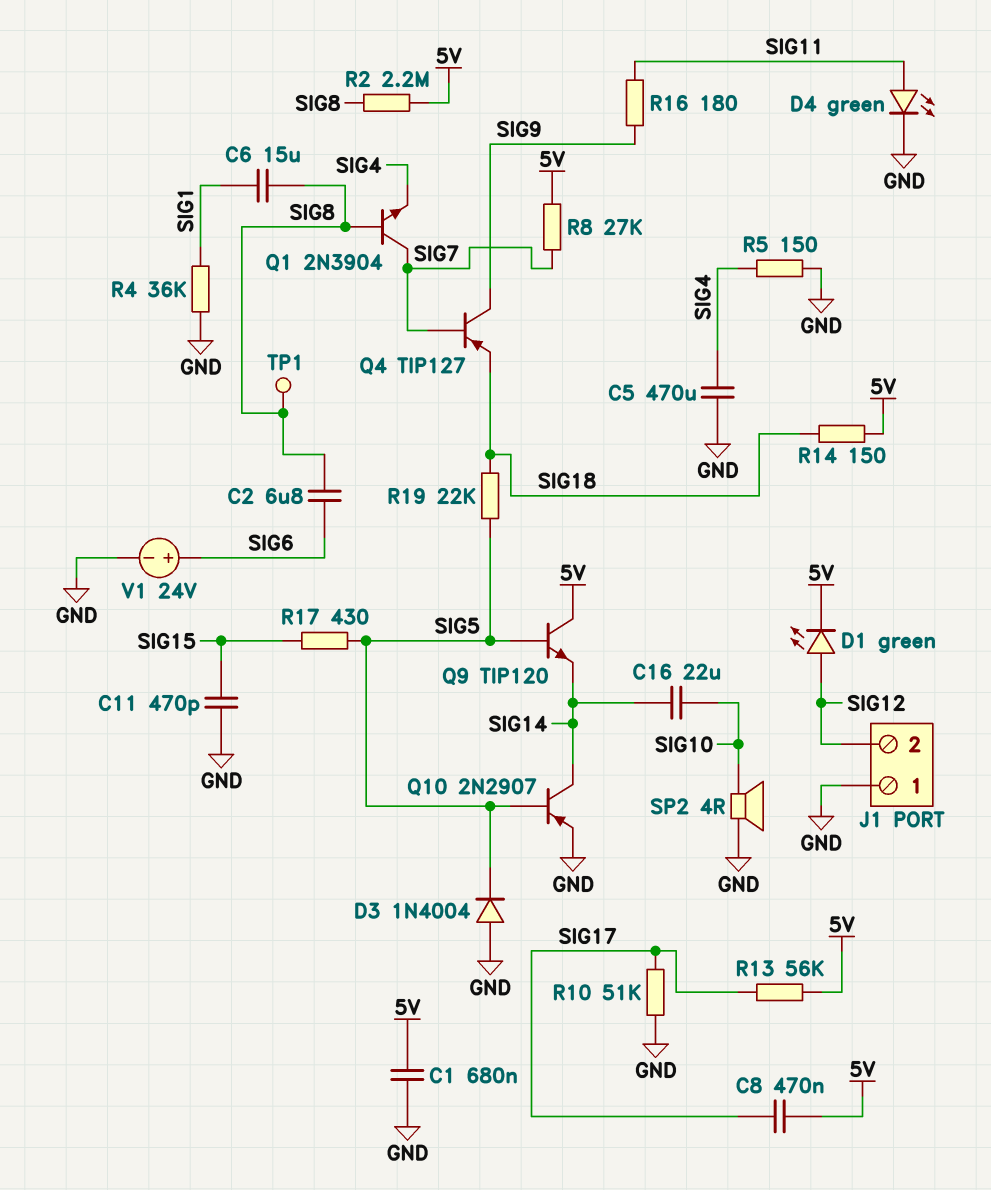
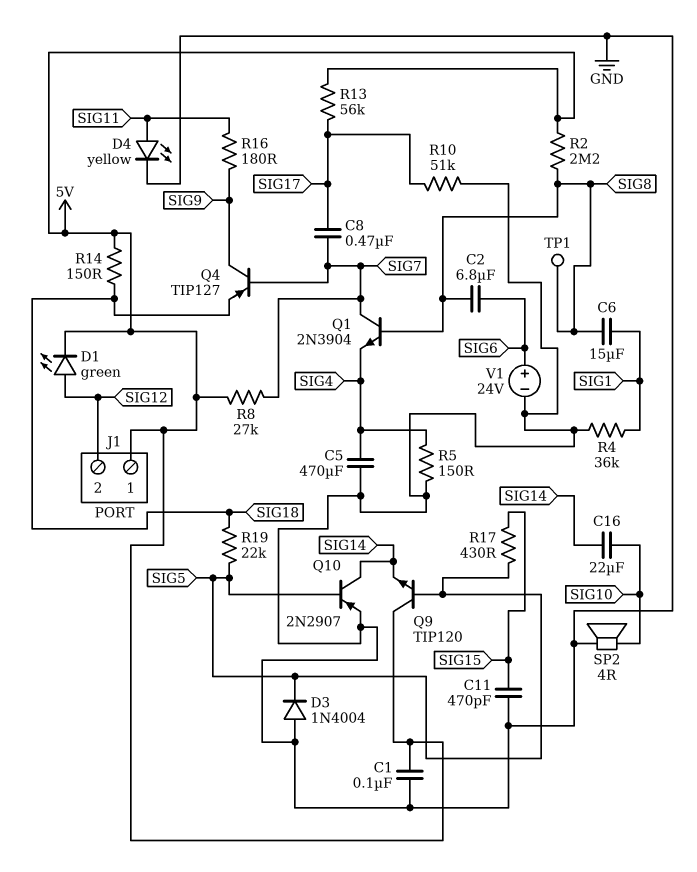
C1: 680nF (5V, GND) -> 100nF (5V, GND)
C8: 470nF (5V, SIG17) -> 470nF (SIG7, SIG17)
D4: LED green (A SIG11, K GND) -> LED yellow (A SIG11, K GND)
J1 pin 1: GND -> 5V

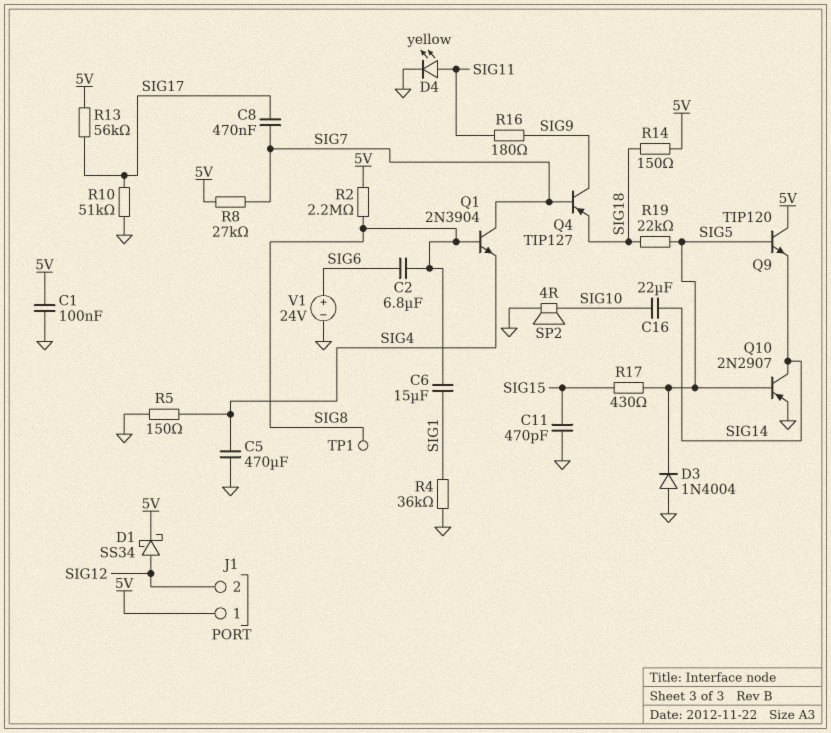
D1: LED green (A SIG12, K 5V) -> schottky SS34 (A SIG12, K 5V)

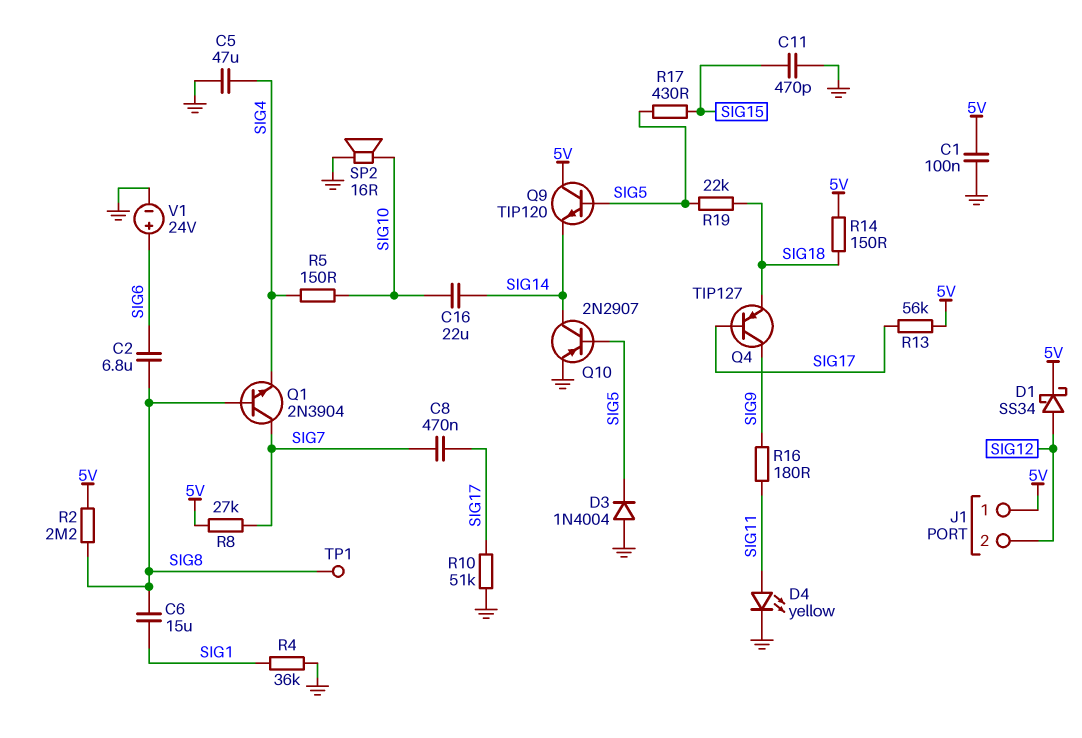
C5: 470uF (GND, SIG4) -> 47uF (GND, SIG4)
Q4: PNP TIP127 (B SIG7, C SIG9, E SIG18) -> PNP TIP127 (B SIG17, C SIG9, E SIG18)
R5: 150 (GND, SIG4) -> 150 (SIG4, SIG10)
SP2: speaker 4R (GND, SIG10) -> speaker 16R (GND, SIG10)

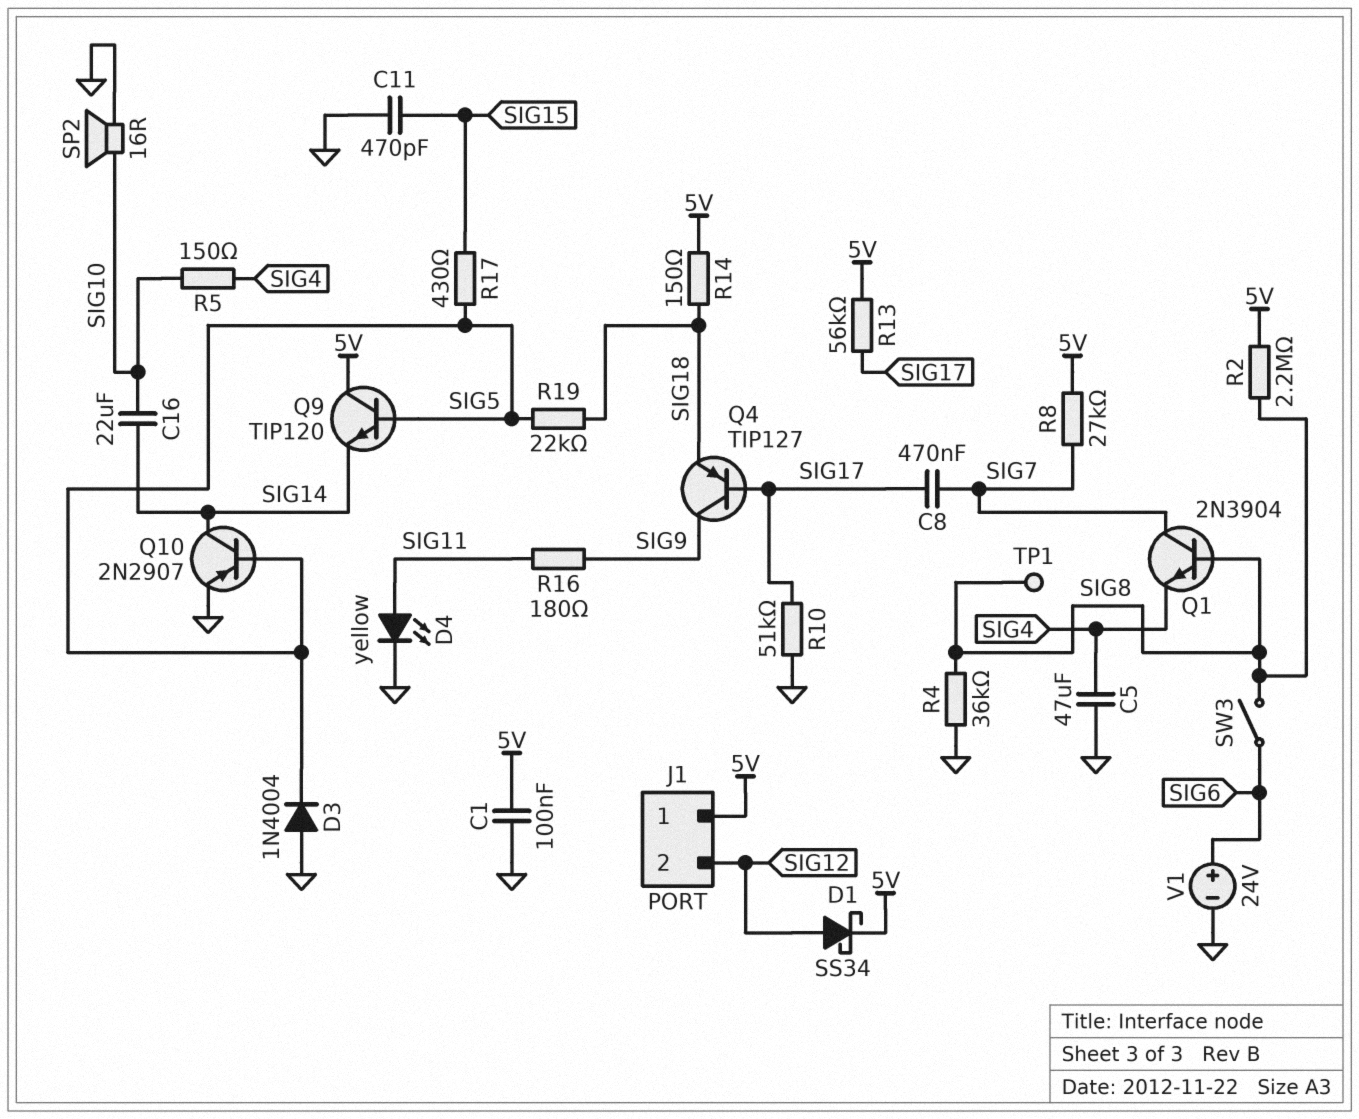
C2: 6.8uF (SIG6, SIG8) -> none
C6: 15uF (SIG1, SIG8) -> none
R4: 36k (GND, SIG1) -> 36k (GND, SIG8)
SW3: none -> switch (SIG6, SIG8)

